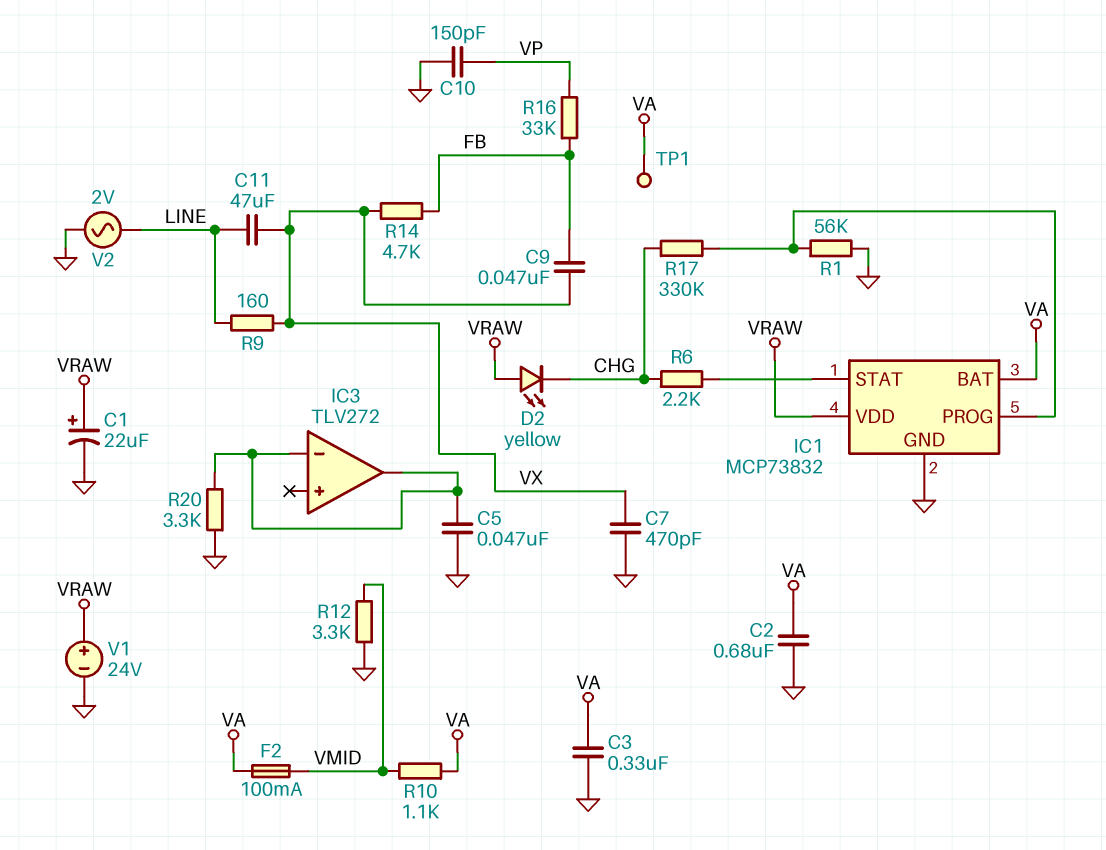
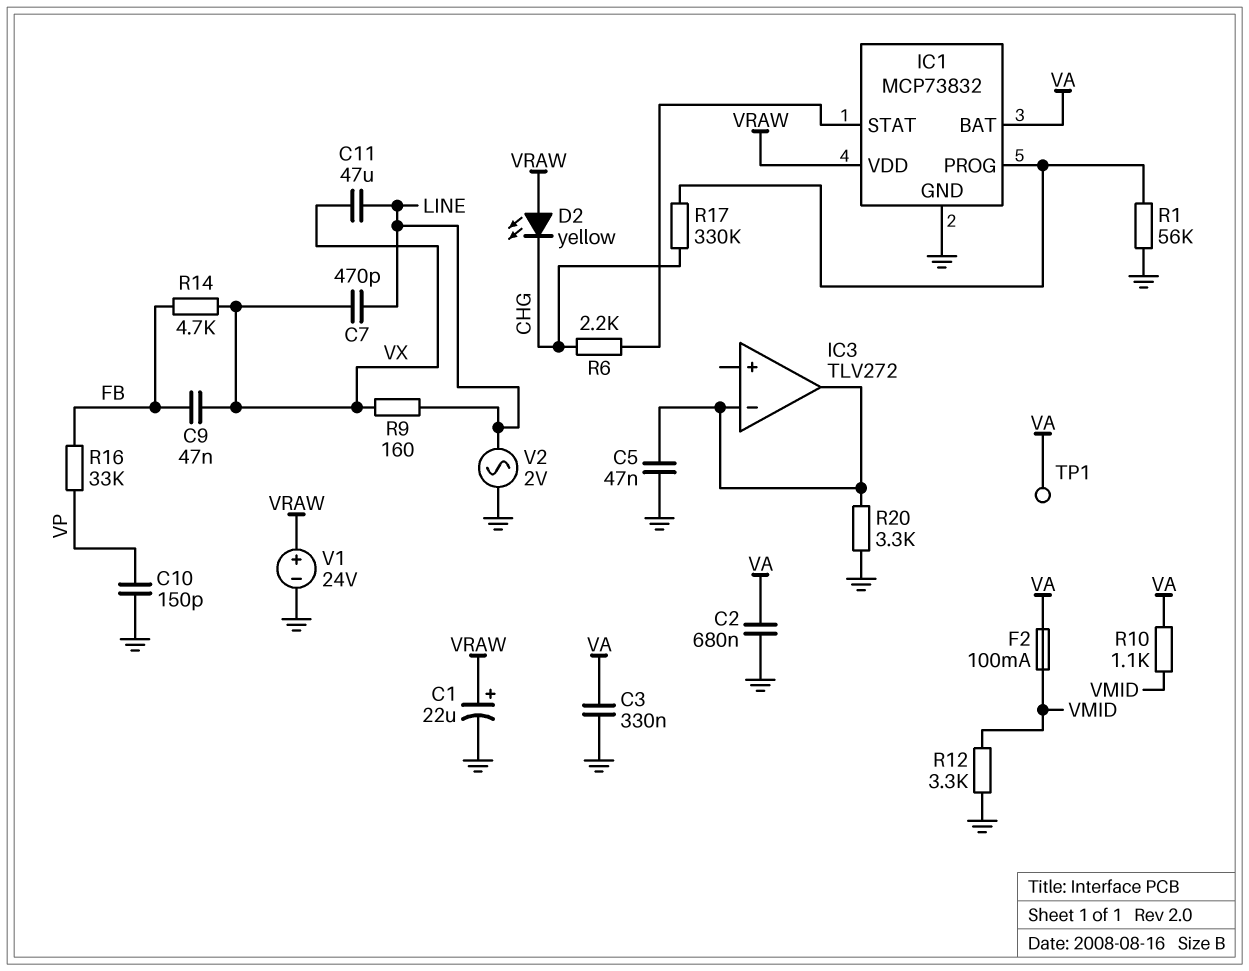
C7: 470pF (GND, VX) -> 470pF (LINE, VX)

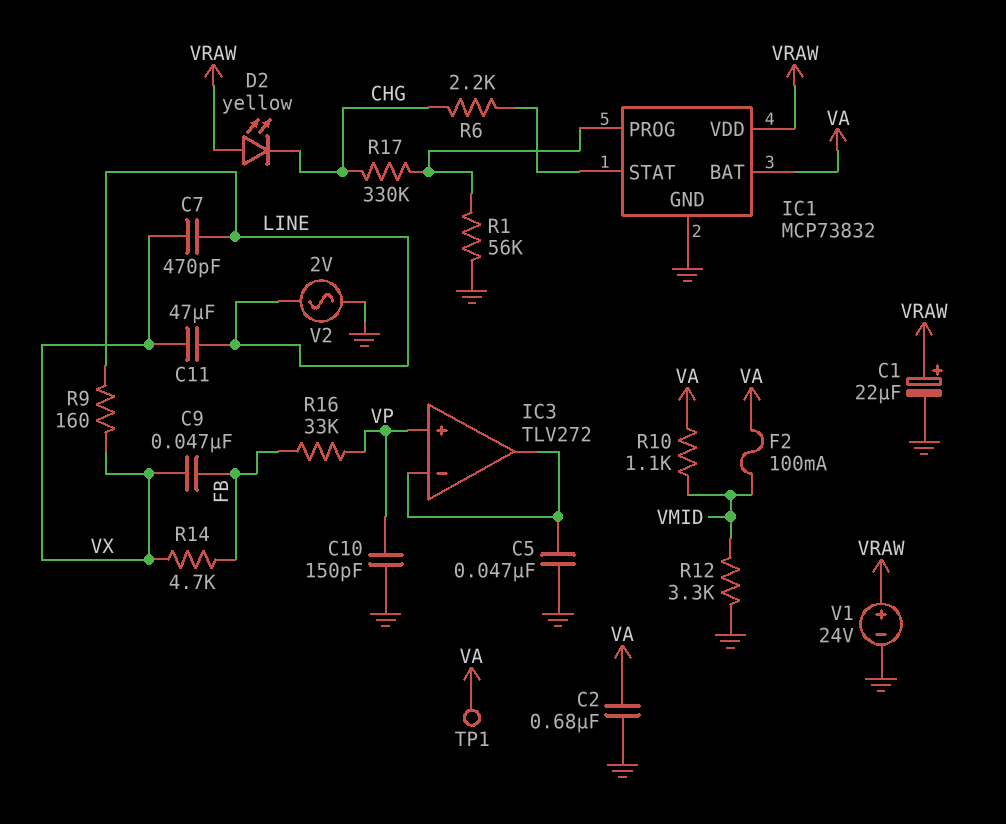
C3: 330nF (GND, VA) -> none
IC3 pin in+: none -> VP
R20: 3.3k (GND, IC3/in-) -> none

